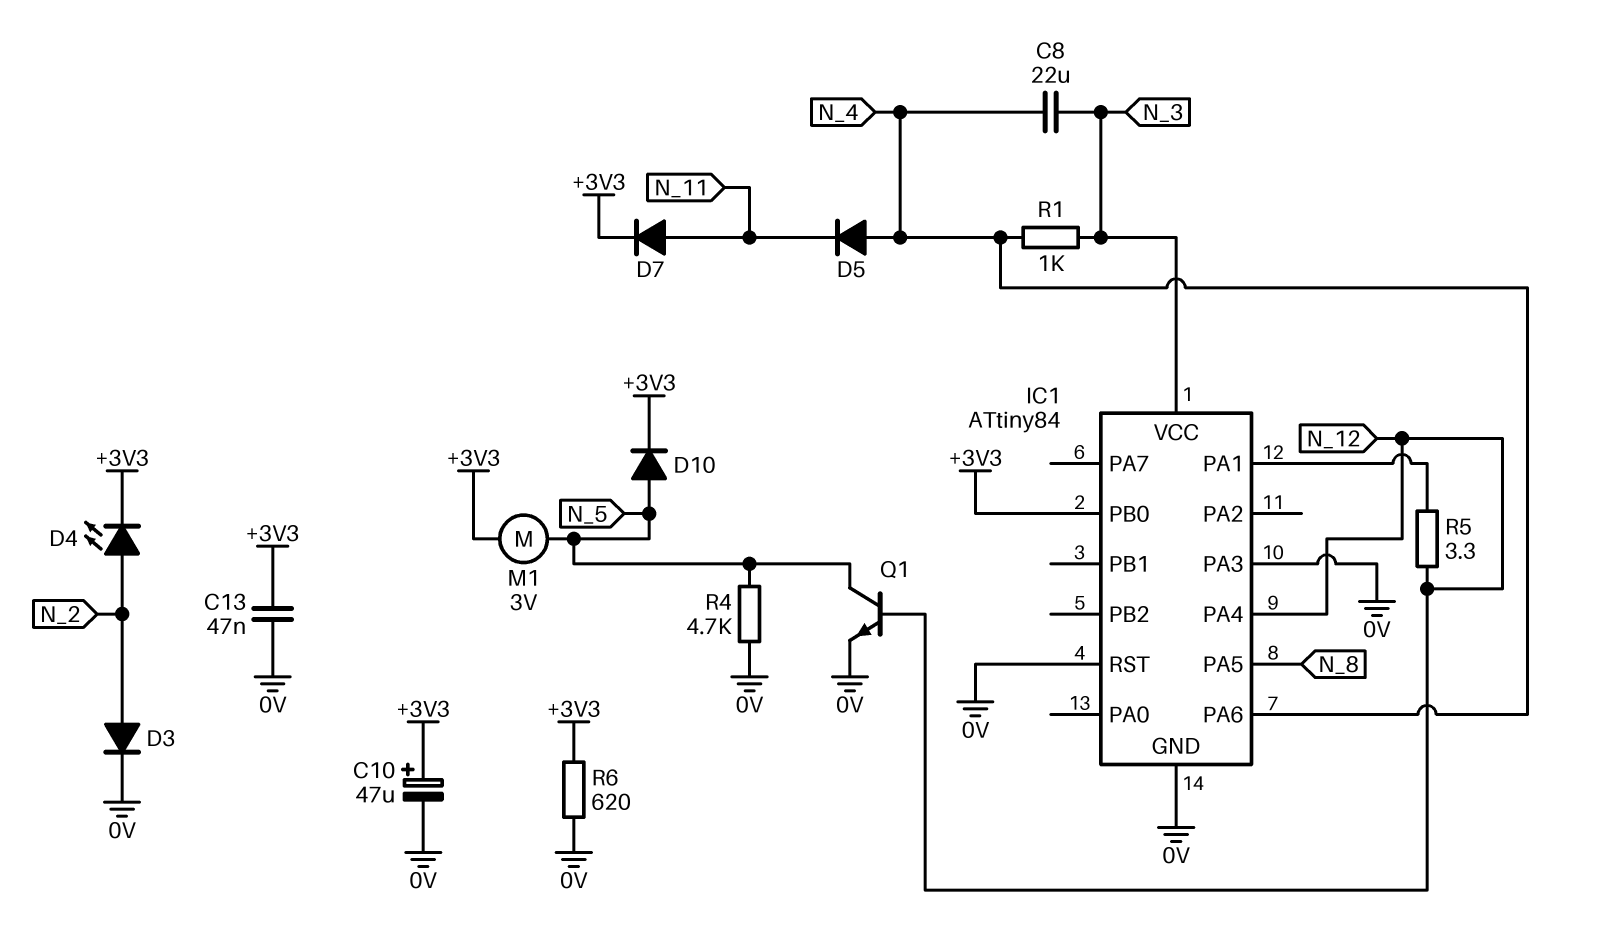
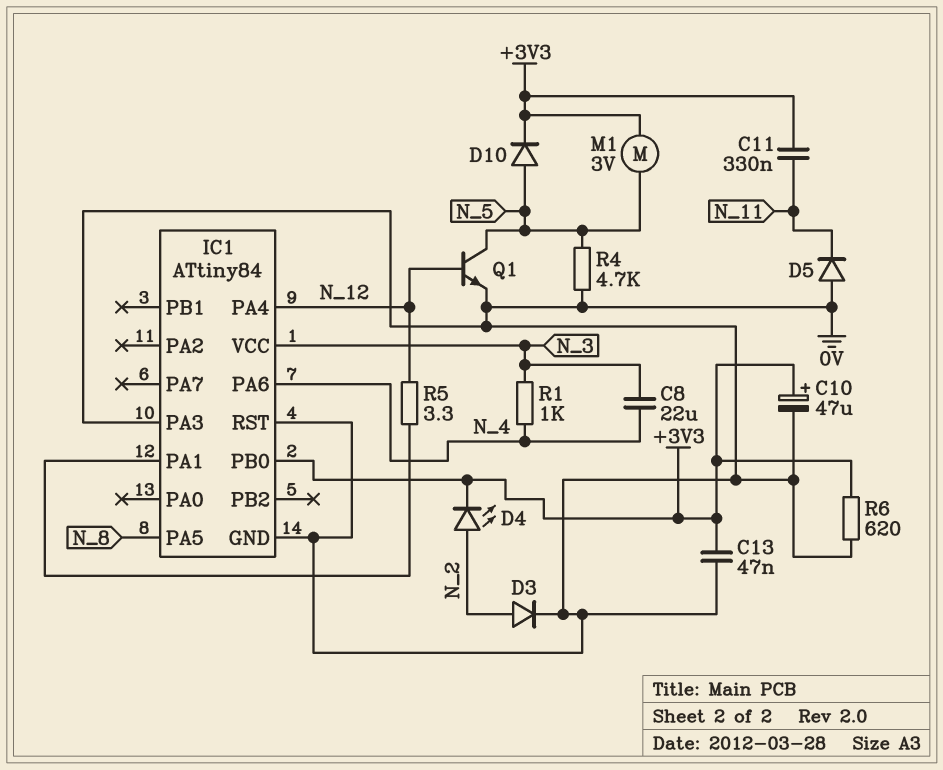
C11: none -> 330nF (+3V3, N_11)
D5: diode (A N_4, K N_11) -> diode (A 0V, K N_11)
D7: diode (A N_11, K +3V3) -> none

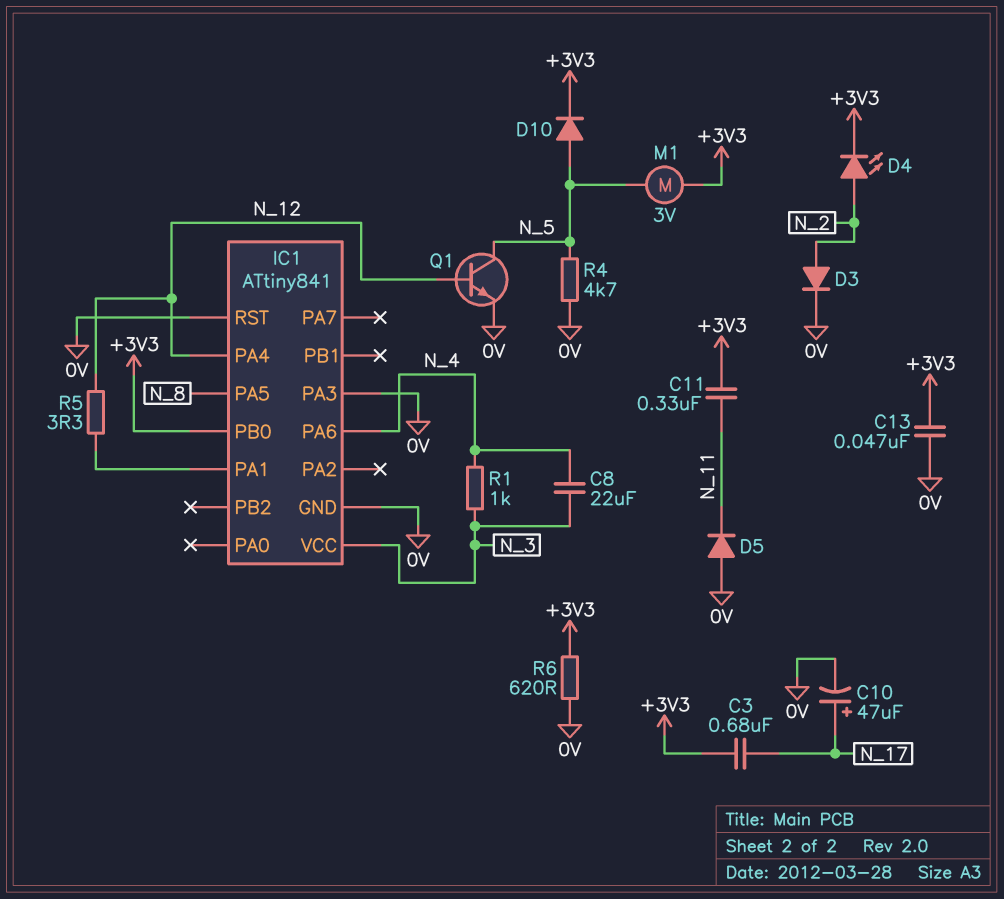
C3: none -> 680nF (+3V3, N_17)
C10: 47uF (plus +3V3, minus 0V) -> 47uF (plus N_17, minus 0V)
IC1: ATtiny84 -> ATtiny841

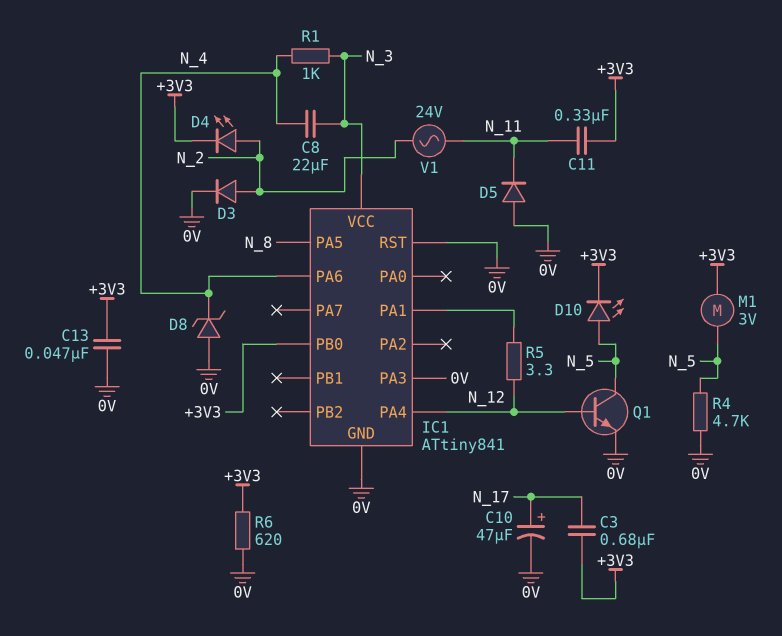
D8: none -> zener (A 0V, K N_4)
D10: diode (A N_5, K +3V3) -> LED (A N_5, K +3V3)
V1: none -> AC 24V (N_2, N_11)

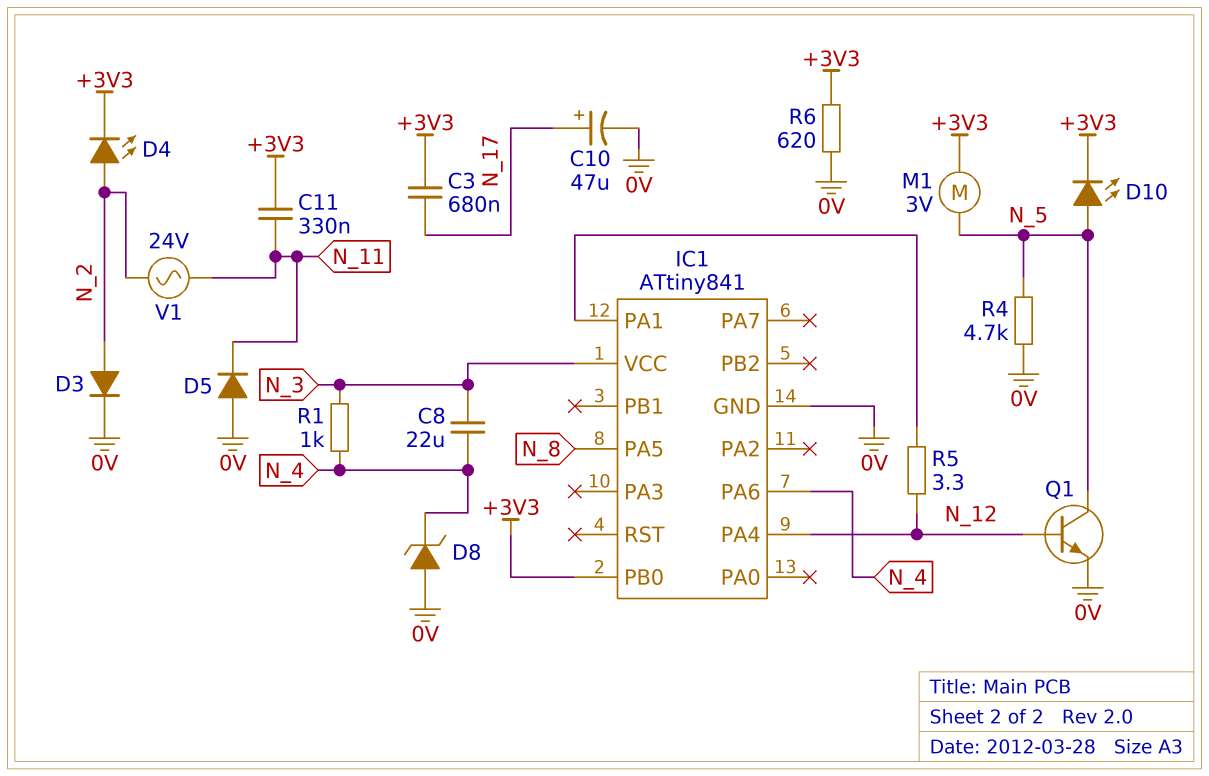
C13: 47nF (+3V3, 0V) -> none
IC1 pin PA3: 0V -> none
IC1 pin RST: 0V -> none

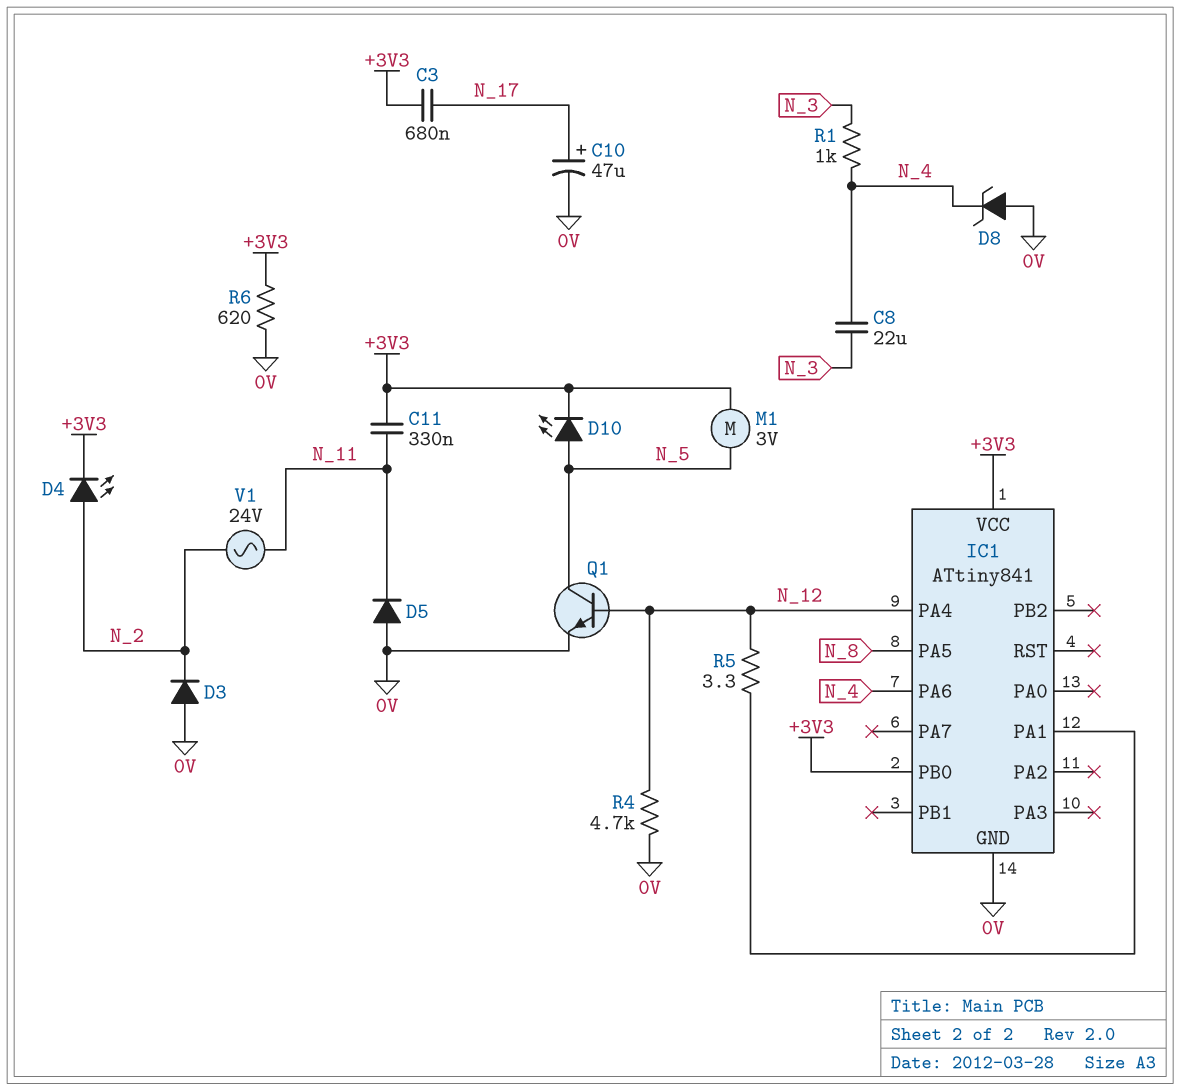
D3: diode (A N_2, K 0V) -> diode (A 0V, K N_2)
IC1 pin VCC: N_3 -> +3V3
R4: 4.7k (0V, N_5) -> 4.7k (0V, N_12)

